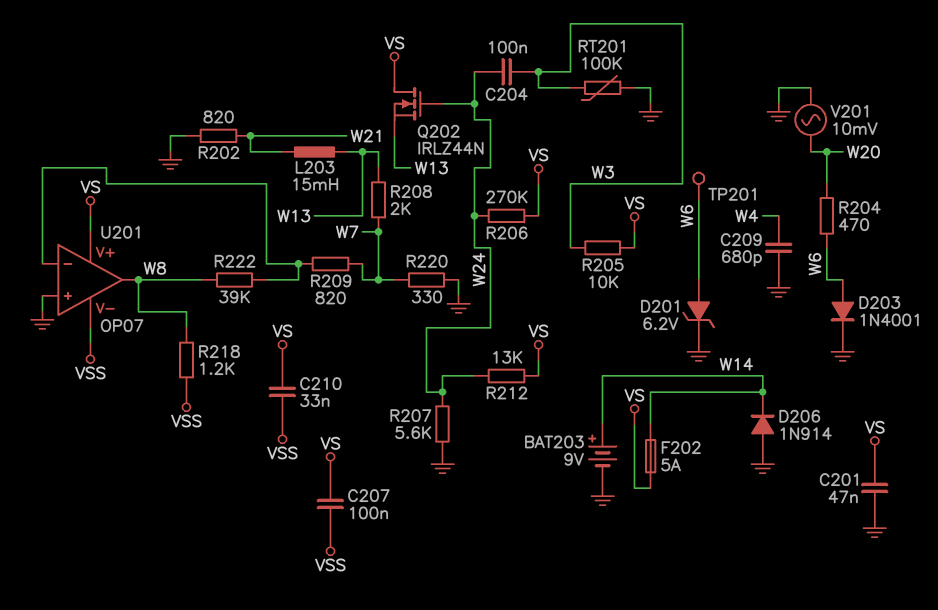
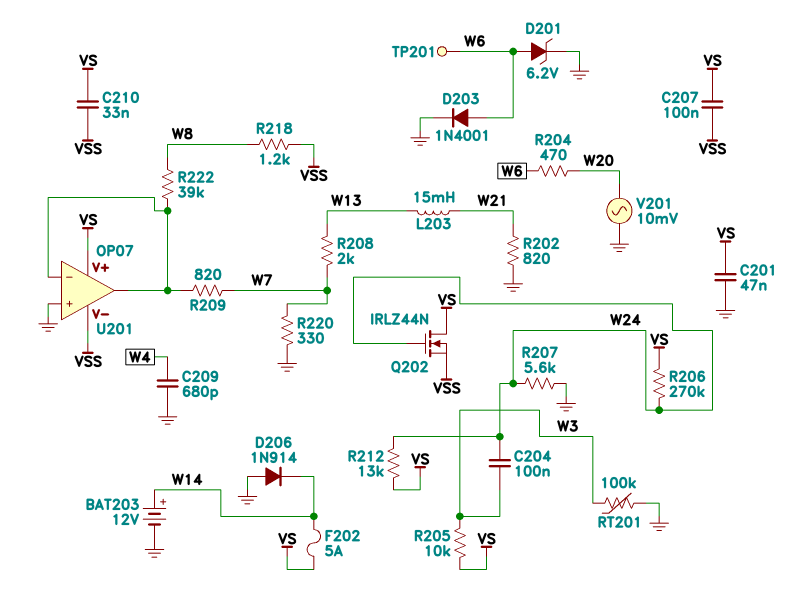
BAT203: 9V (plus W14, minus GND) -> 12V (plus W14, minus GND)
Q202: NMOS IRLZ44N (G W24, D VS, S W13) -> NMOS IRLZ44N (G W24, D VS, S VSS)
U201 pin out: W8 -> U201/in-

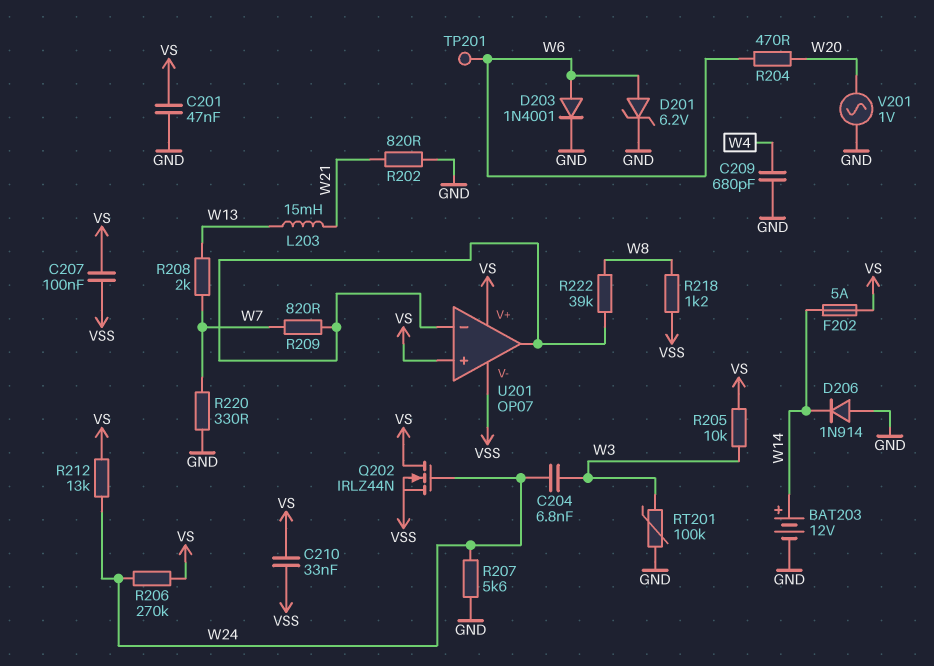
C204: 100nF (W3, W24) -> 6.8nF (W3, W24)
U201 pin in+: GND -> VS
V201: AC 10mV (GND, W20) -> AC 1V (GND, W20)

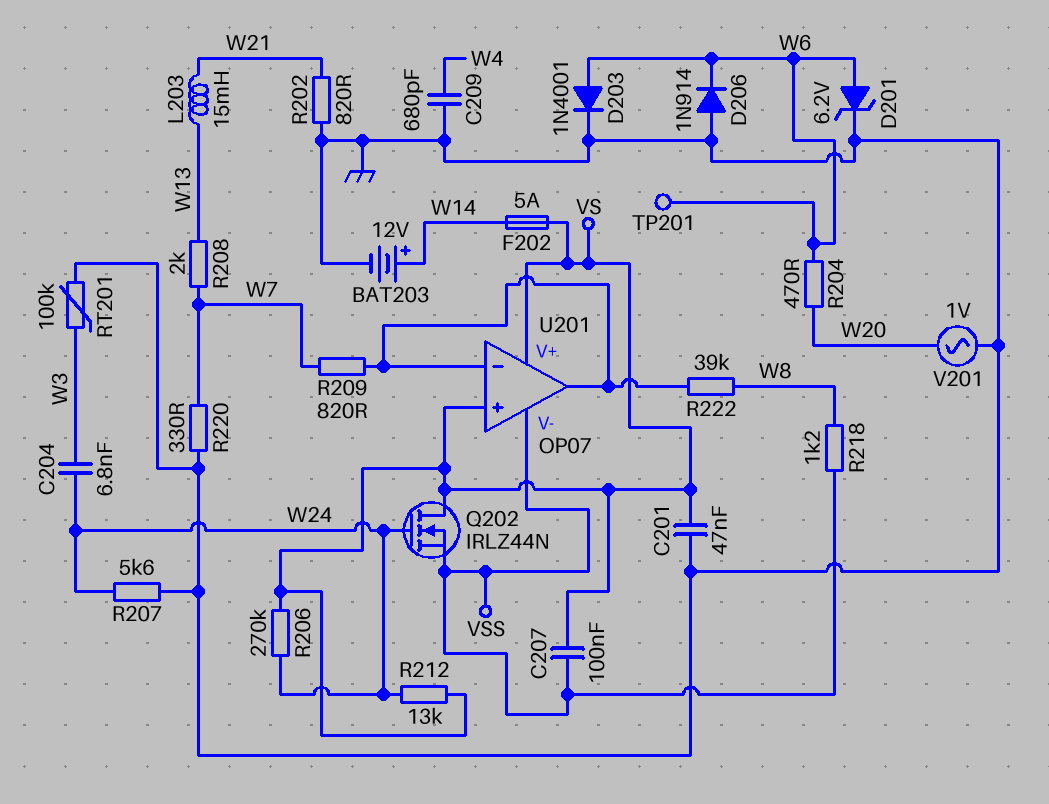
C210: 33nF (VS, VSS) -> none
D206: diode 1N914 (A GND, K W14) -> diode 1N914 (A GND, K W6)
R205: 10k (VS, W3) -> none

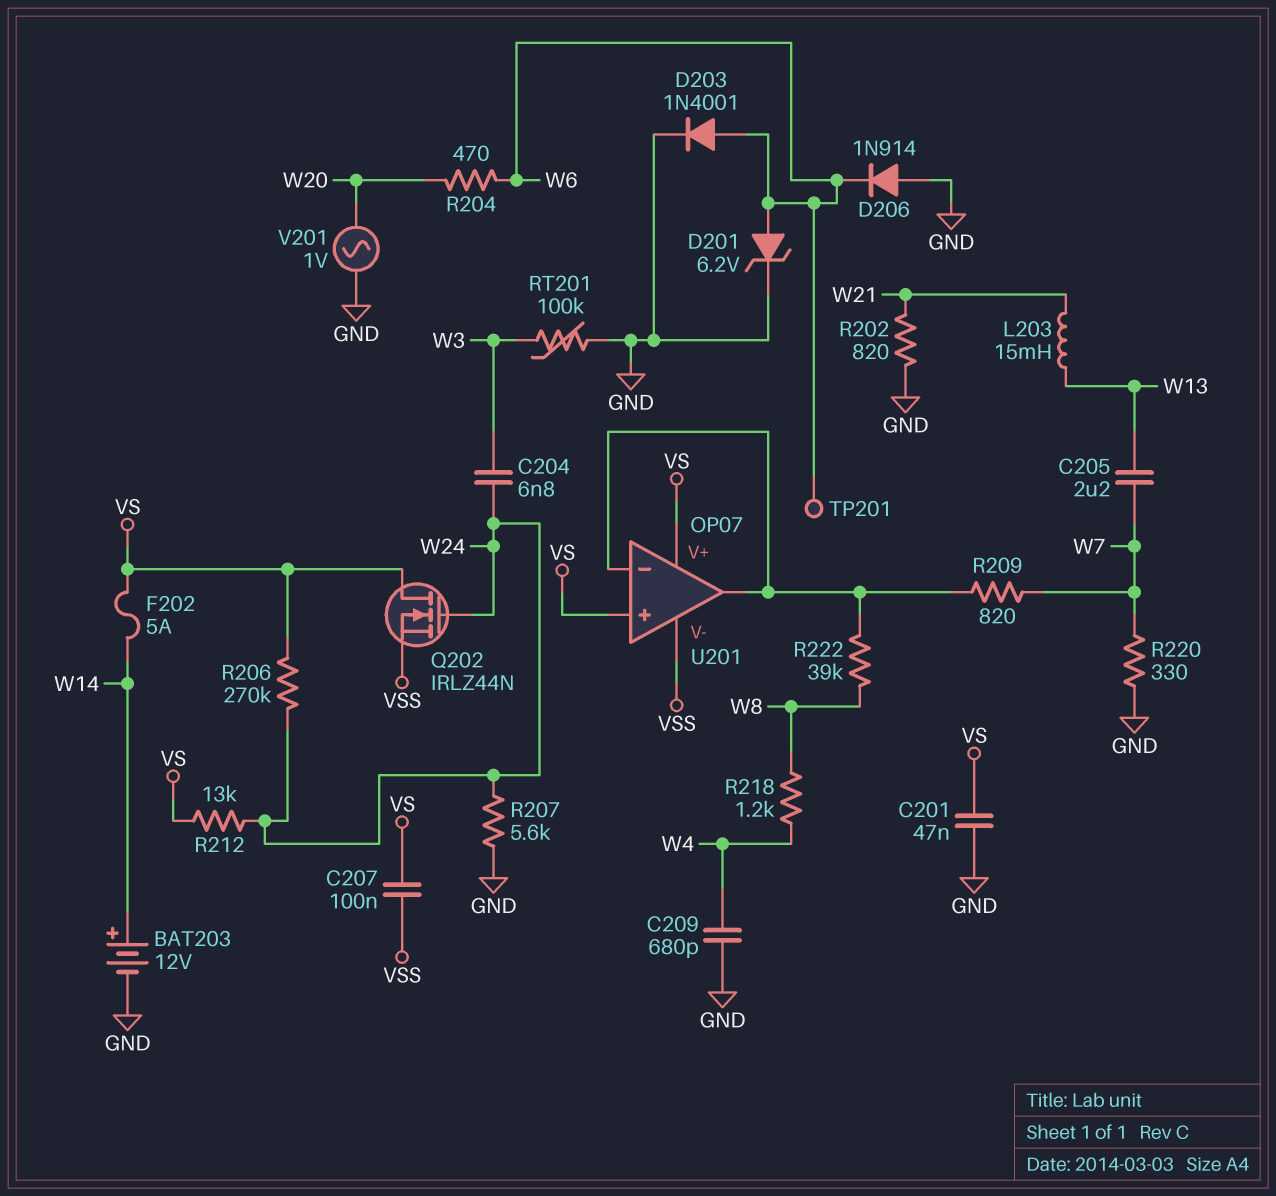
C205: none -> 2.2uF (W7, W13)
R208: 2k (W7, W13) -> none
R218: 1.2k (VSS, W8) -> 1.2k (W4, W8)

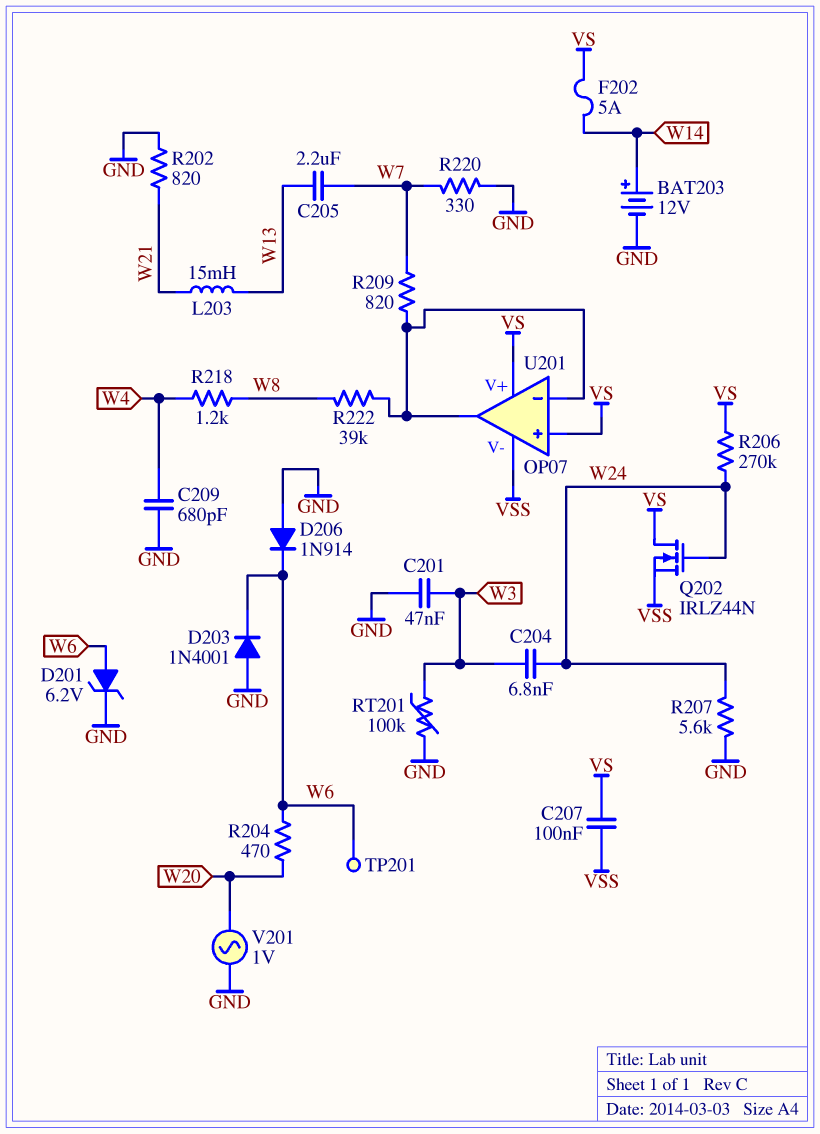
C201: 47nF (GND, VS) -> 47nF (GND, W3)
D203: diode 1N4001 (A W6, K GND) -> diode 1N4001 (A GND, K W6)
R212: 13k (VS, W24) -> none

